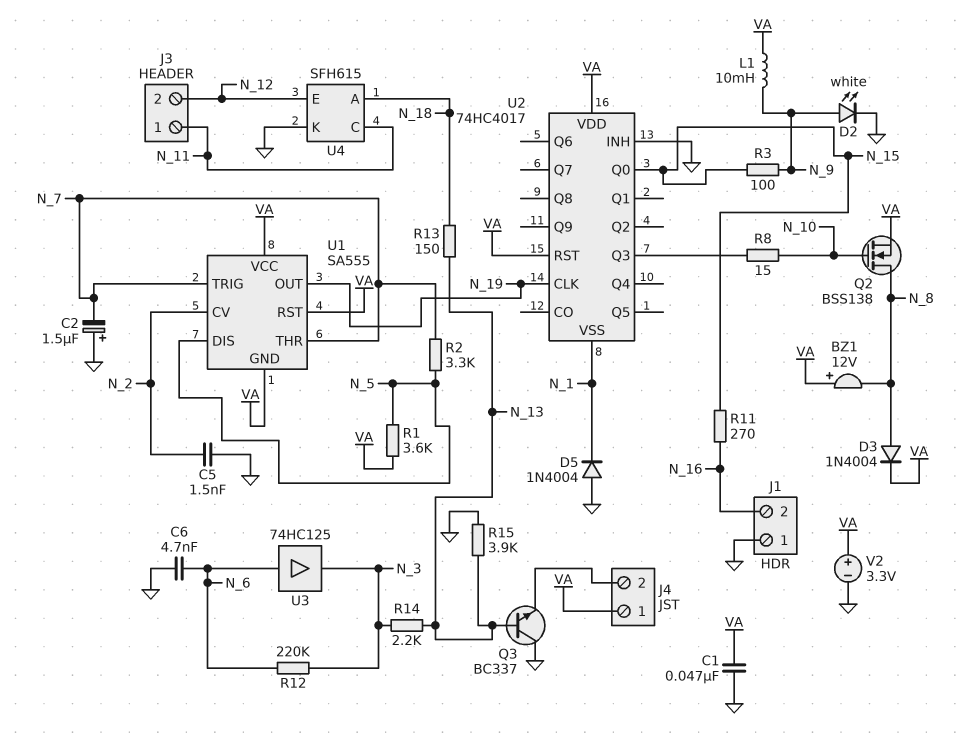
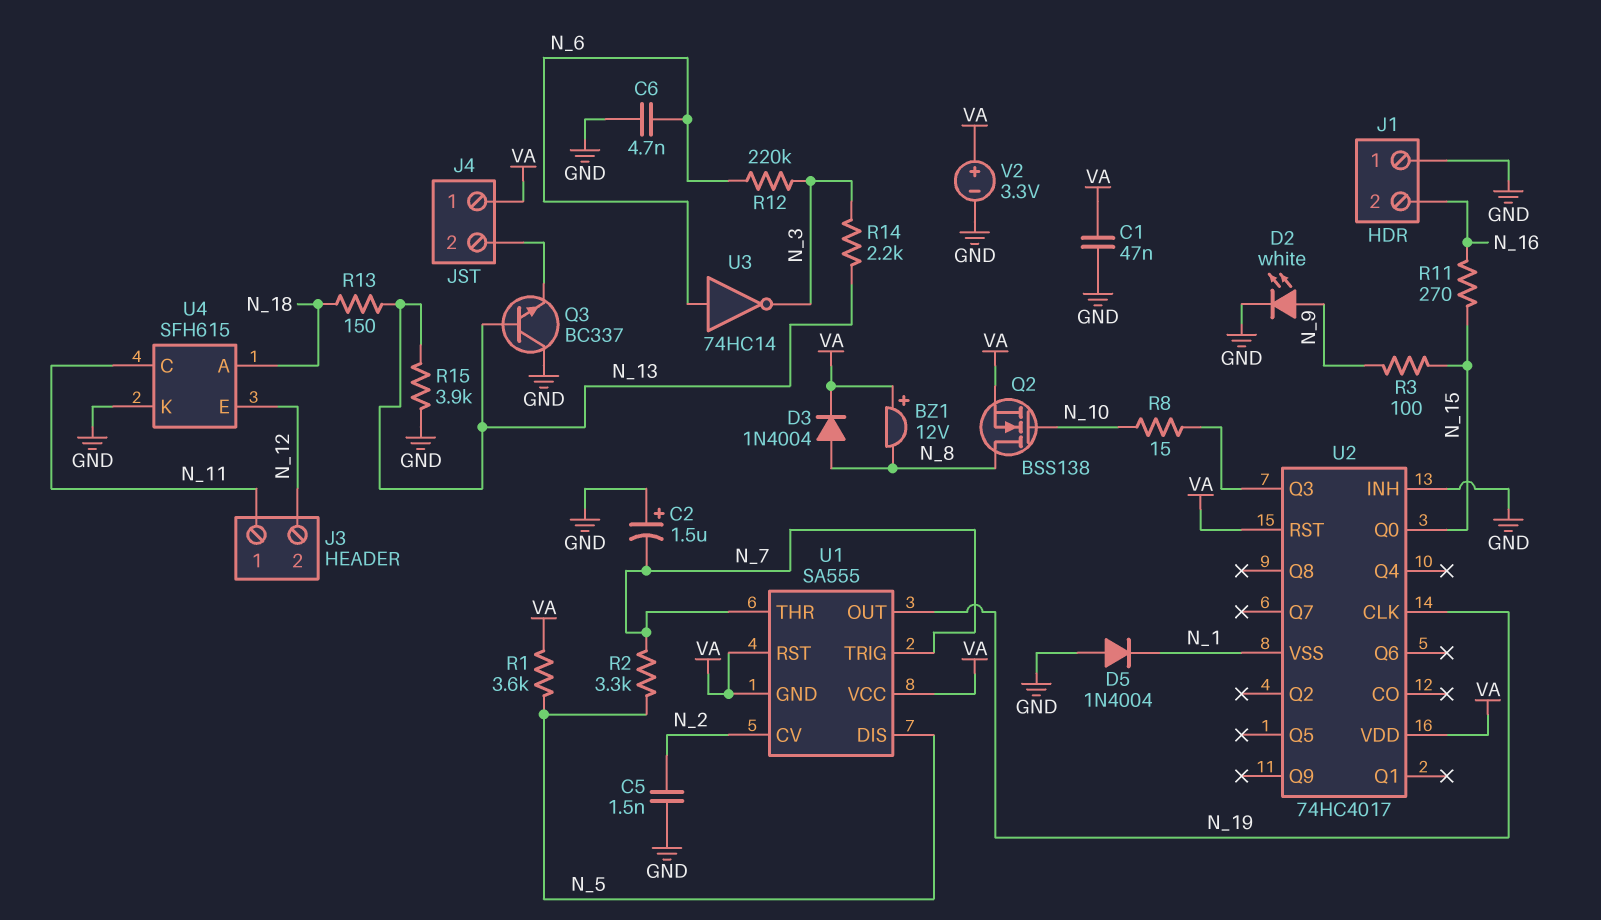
L1: 10mH (N_9, VA) -> none
U3: buffer 74HC125 (in N_6, out N_3) -> NOT 74HC14 (in N_6, out N_3)

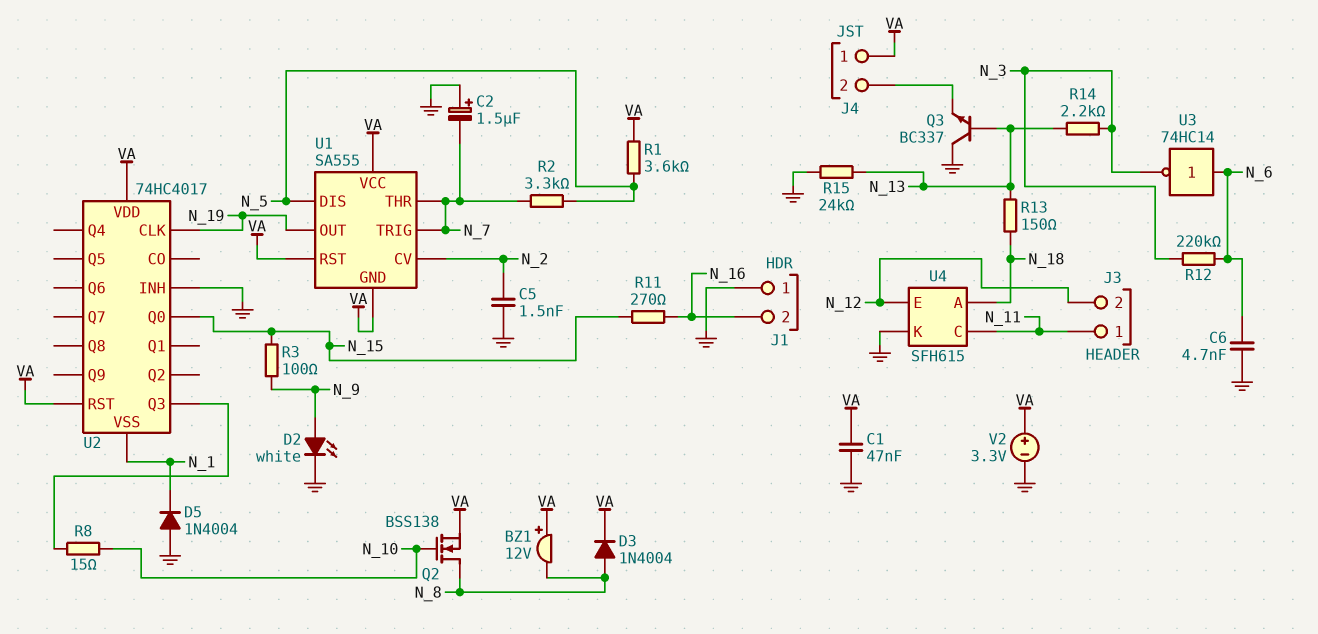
R15: 3.9k (GND, N_13) -> 24k (GND, N_13)

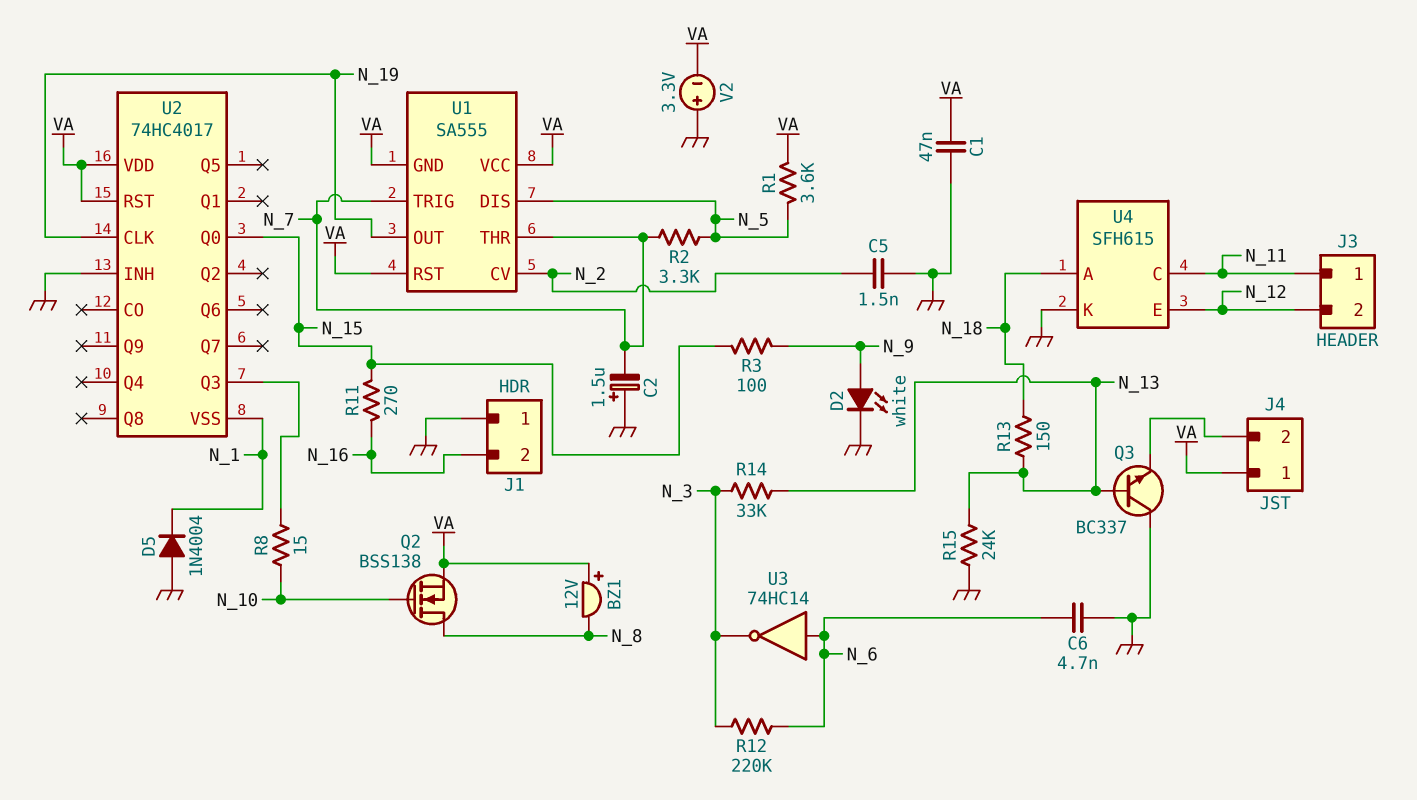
D3: diode 1N4004 (A N_8, K VA) -> none
R14: 2.2k (N_3, N_13) -> 33k (N_3, N_13)
V2: 3.3V (plus VA, minus GND) -> 3.3V (plus GND, minus VA)

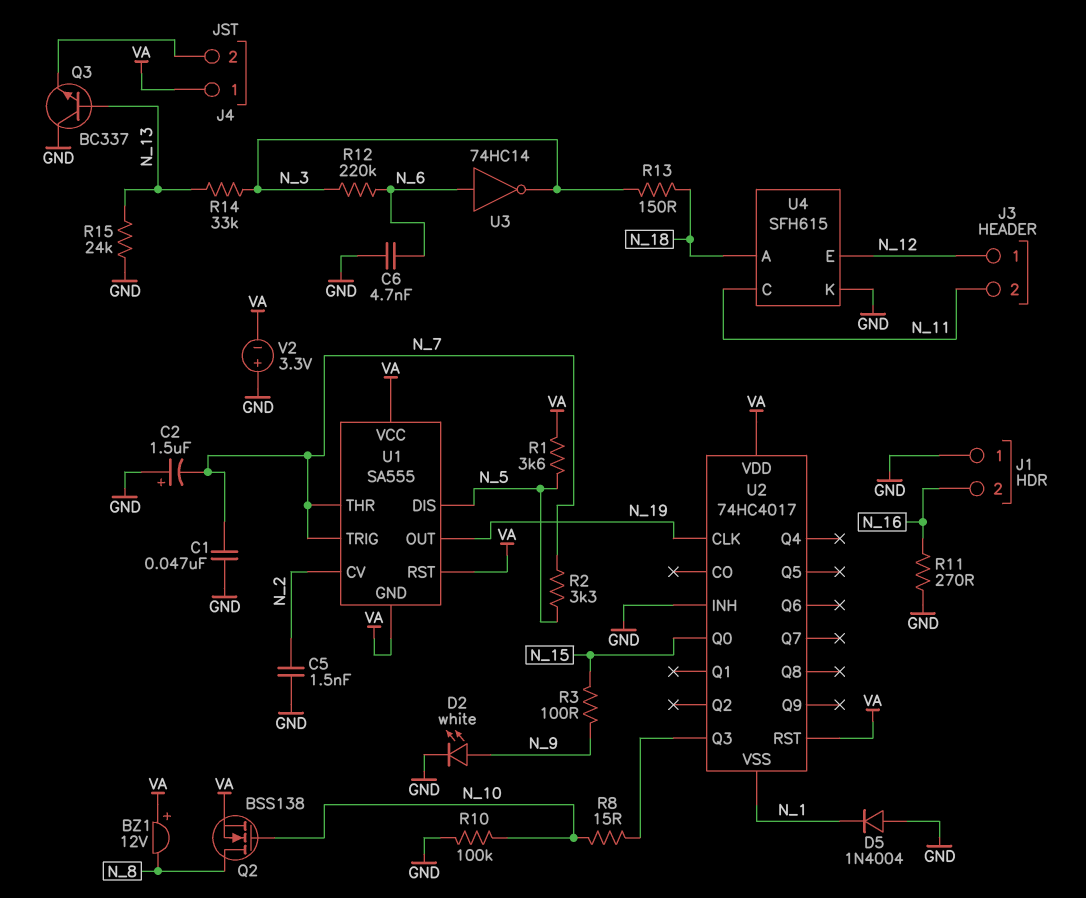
C1: 47nF (GND, VA) -> 47nF (GND, N_7)
J3 pin 1: N_11 -> N_12
J3 pin 2: N_12 -> N_11
R10: none -> 100k (GND, N_10)
R11: 270 (N_15, N_16) -> 270 (GND, N_16)
R13: 150 (N_13, N_18) -> 150 (N_3, N_18)

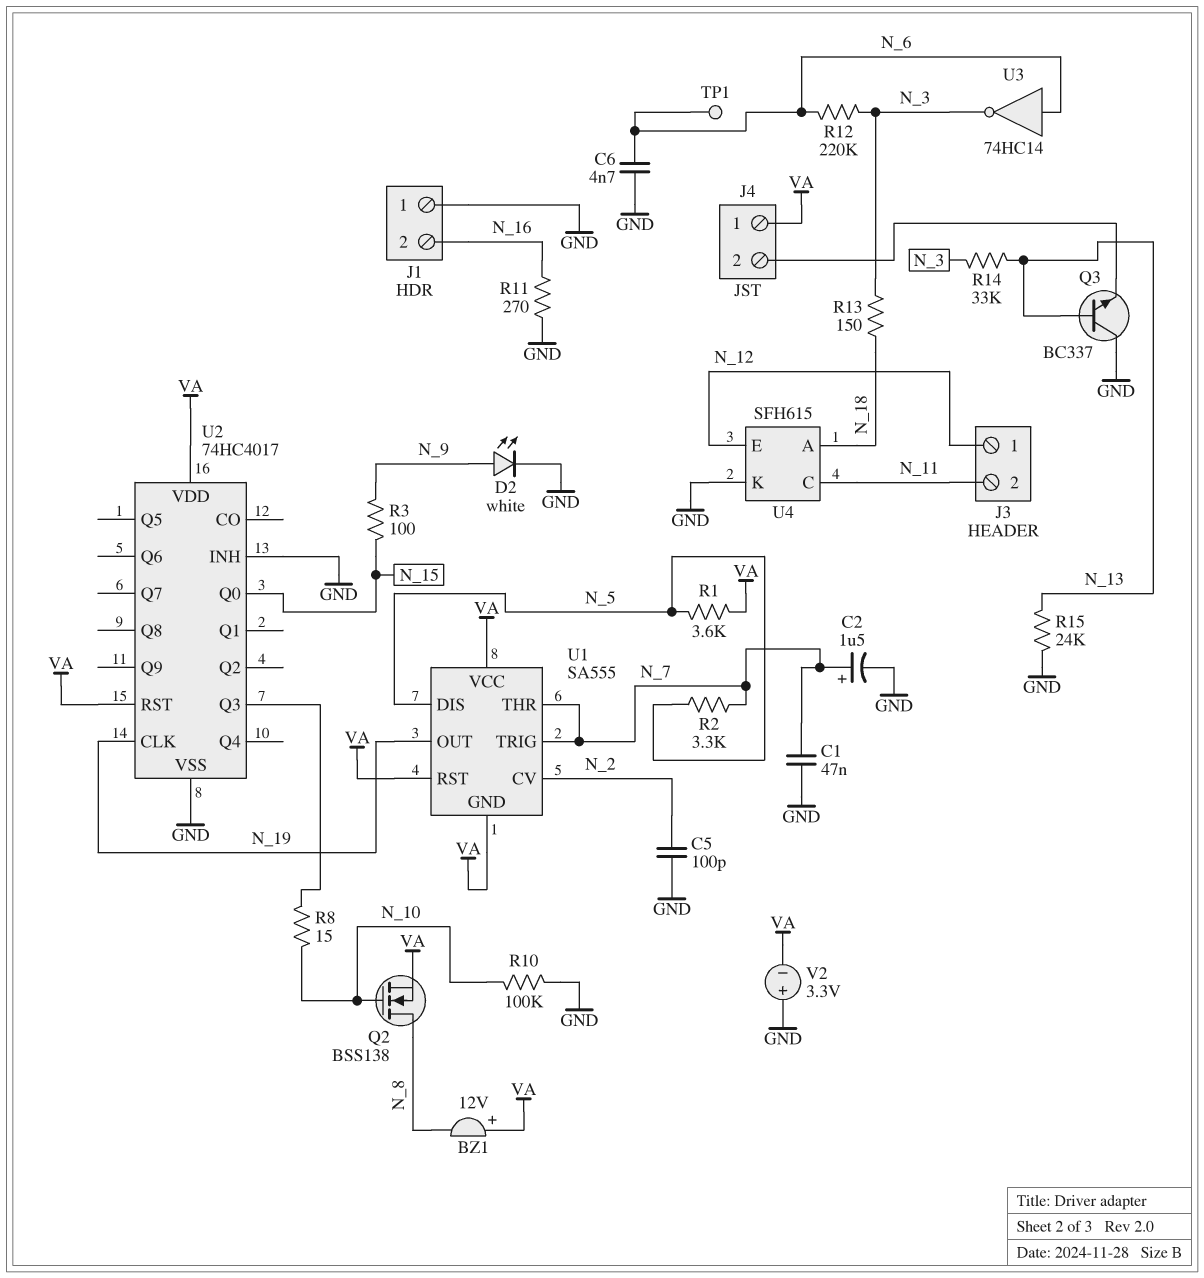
C2: 1.5uF (plus GND, minus N_7) -> 1.5uF (plus N_7, minus GND)
C5: 1.5nF (GND, N_2) -> 100pF (GND, N_2)
D5: diode 1N4004 (A GND, K N_1) -> none
TP1: none -> test point (N_6)
U2 pin VSS: N_1 -> GND

